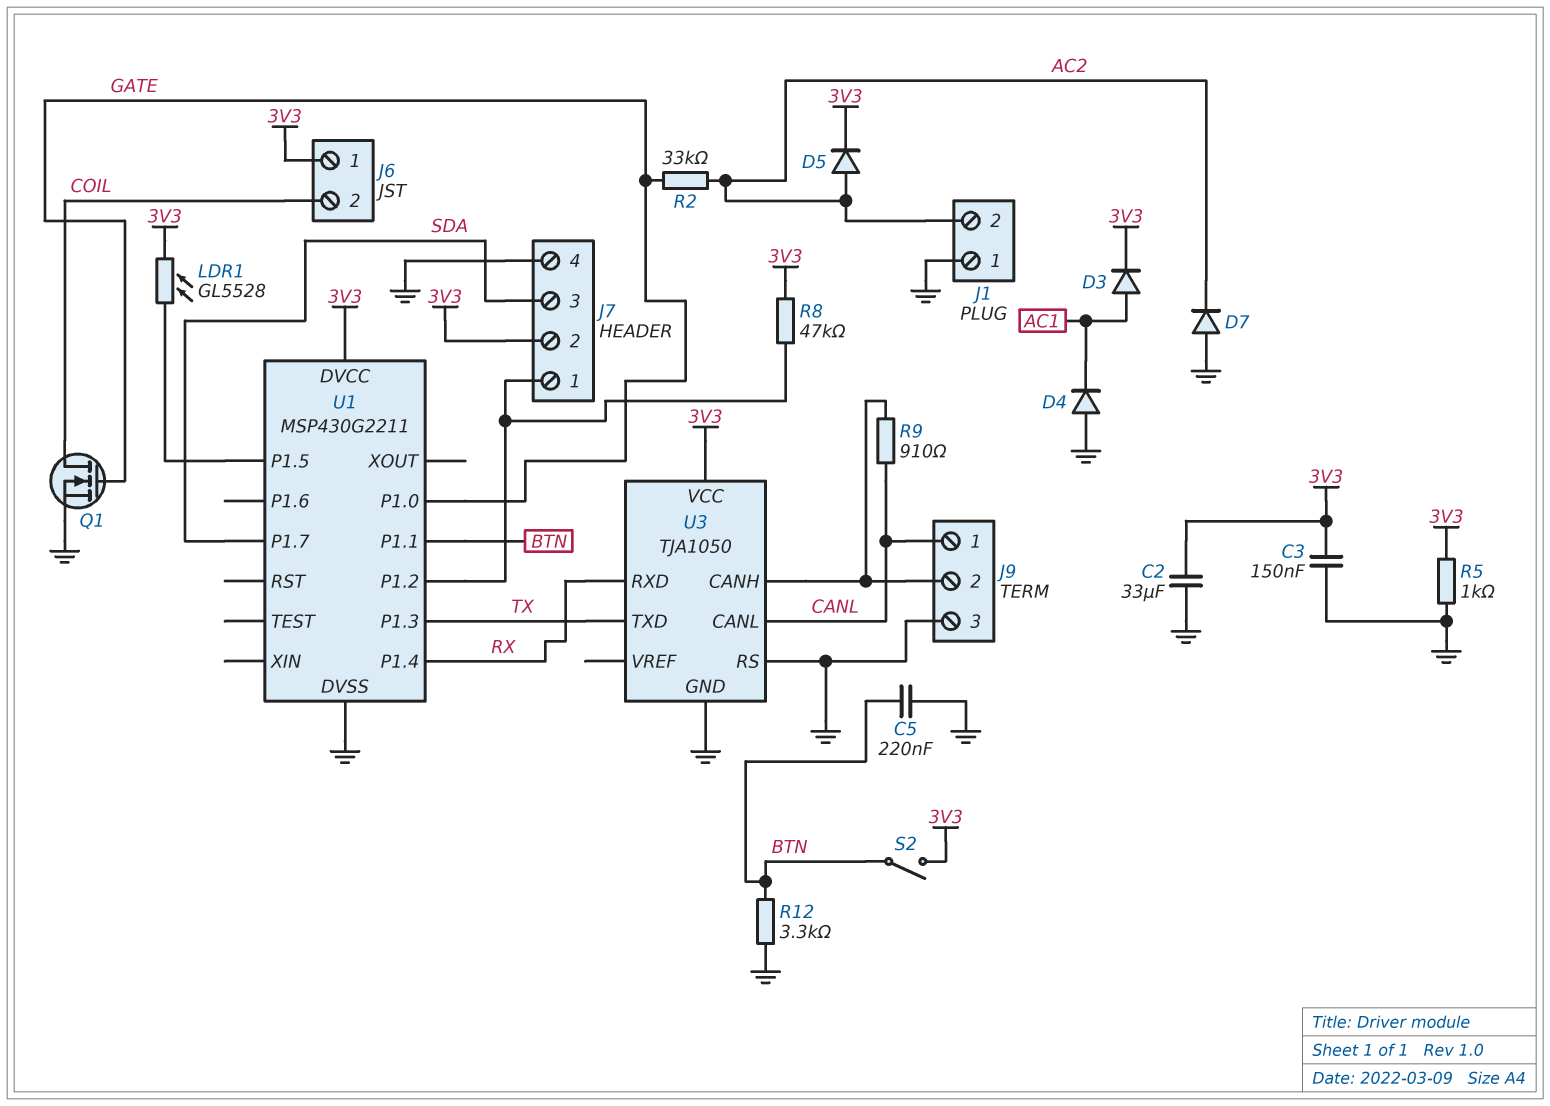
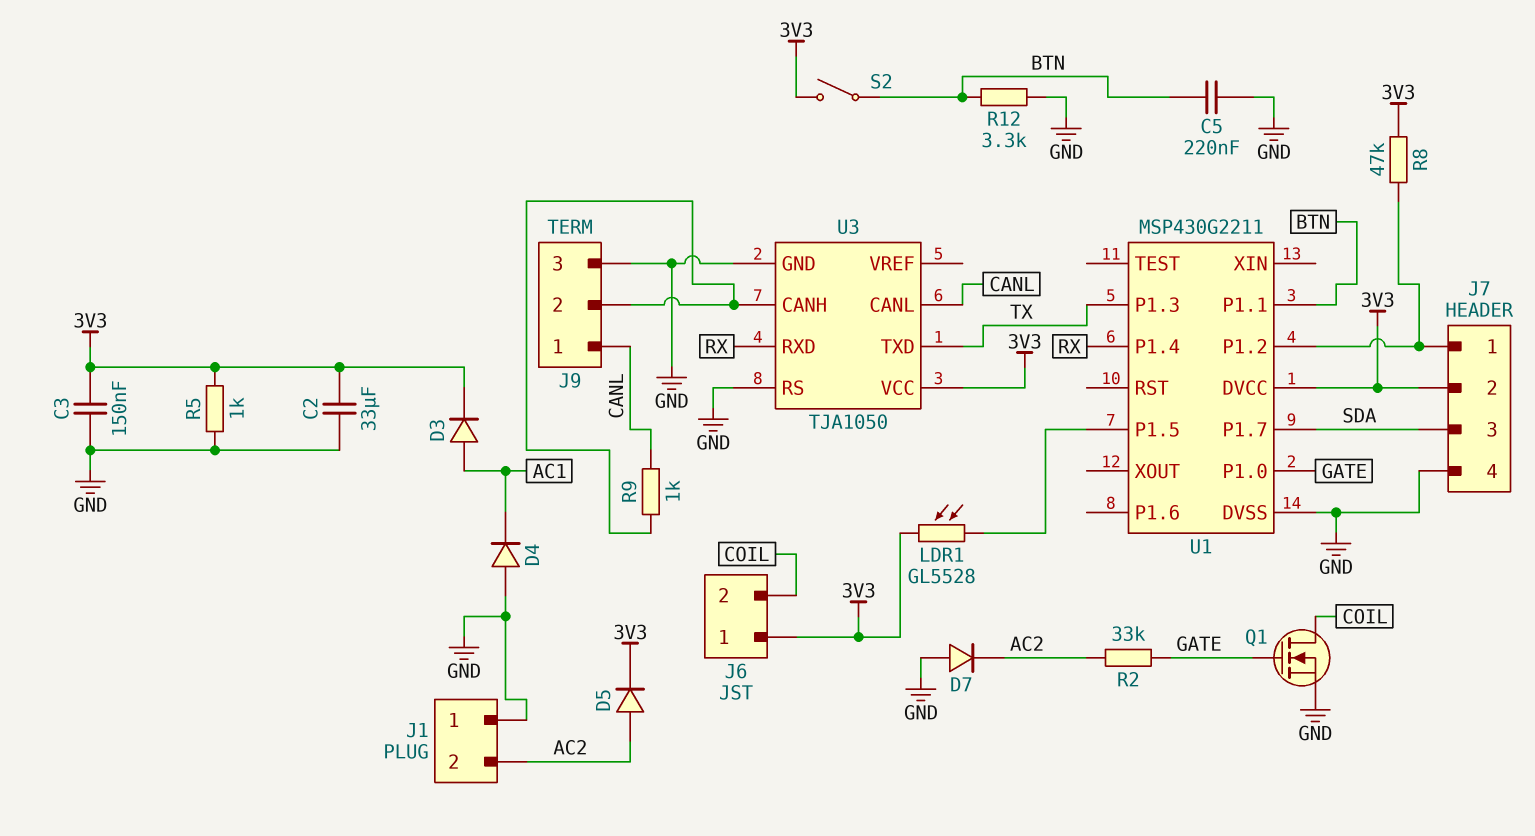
R9: 910 (CANL, J9/2) -> 1k (CANL, J9/2)

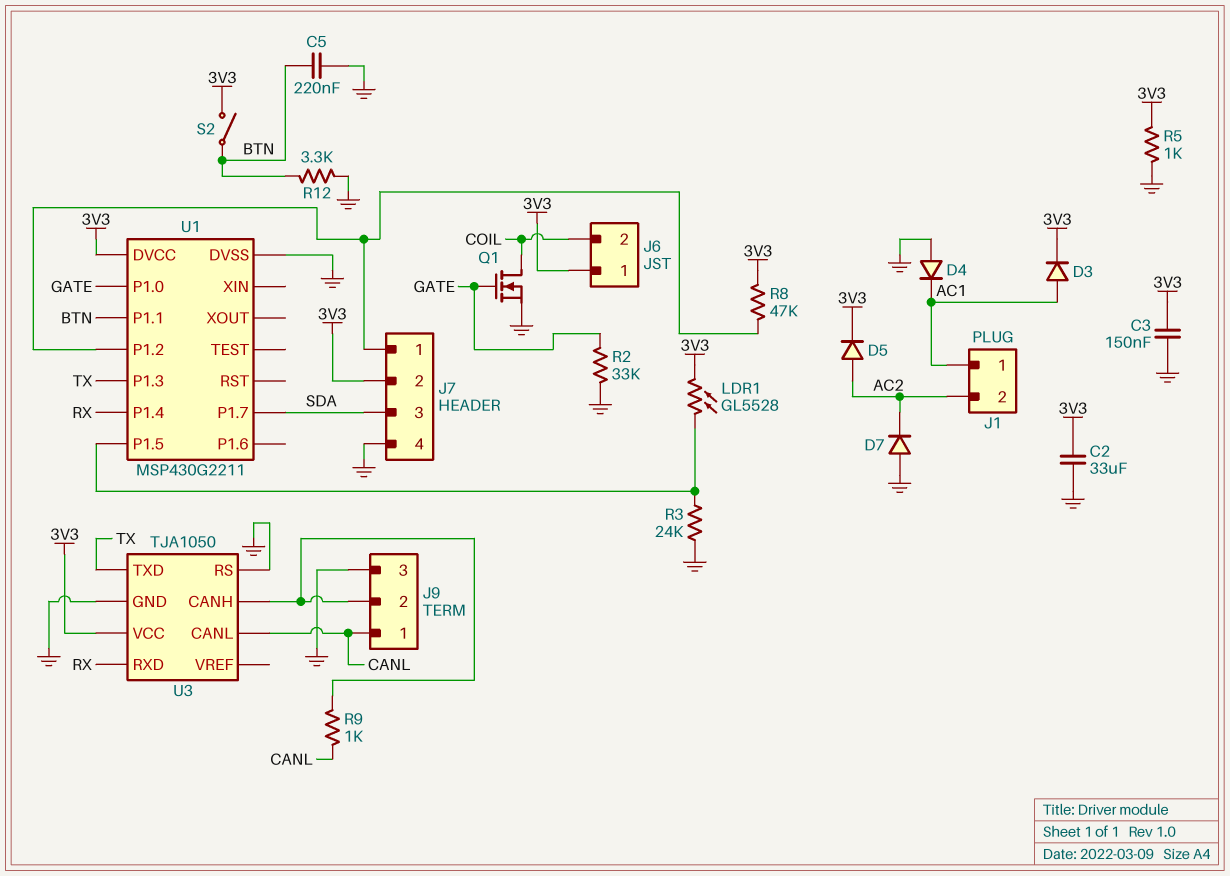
J1 pin 1: GND -> AC1
R2: 33k (AC2, GATE) -> 33k (GATE, GND)
R3: none -> 24k (GND, U1/P1.5)

